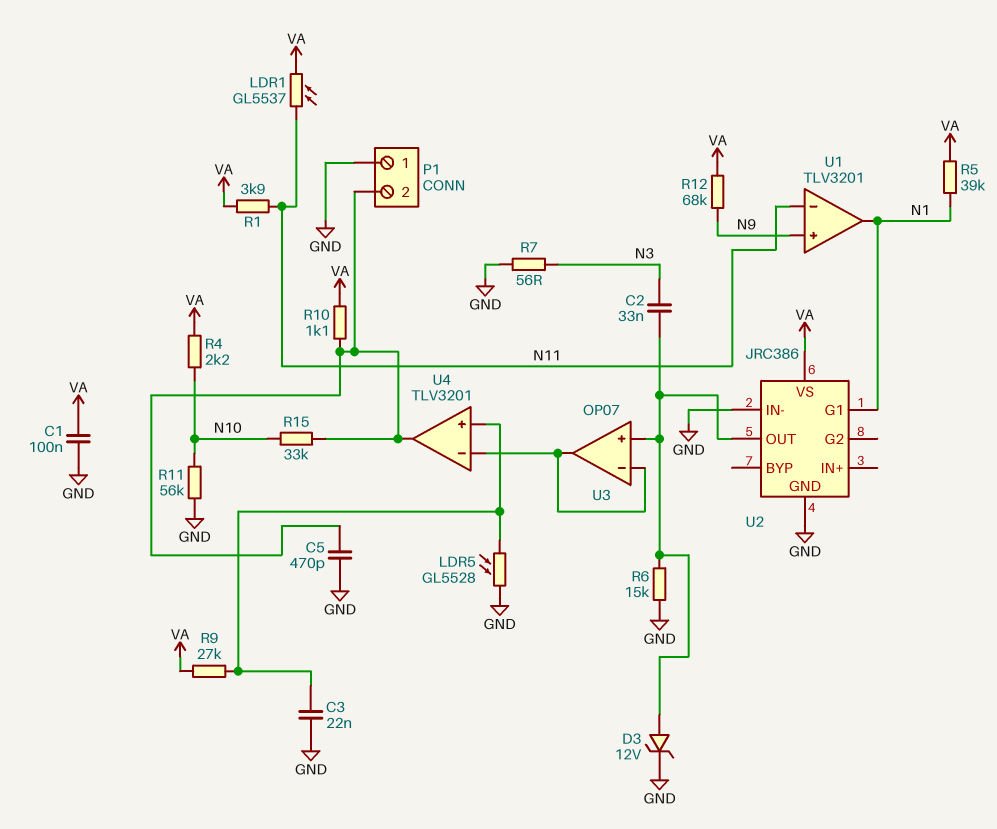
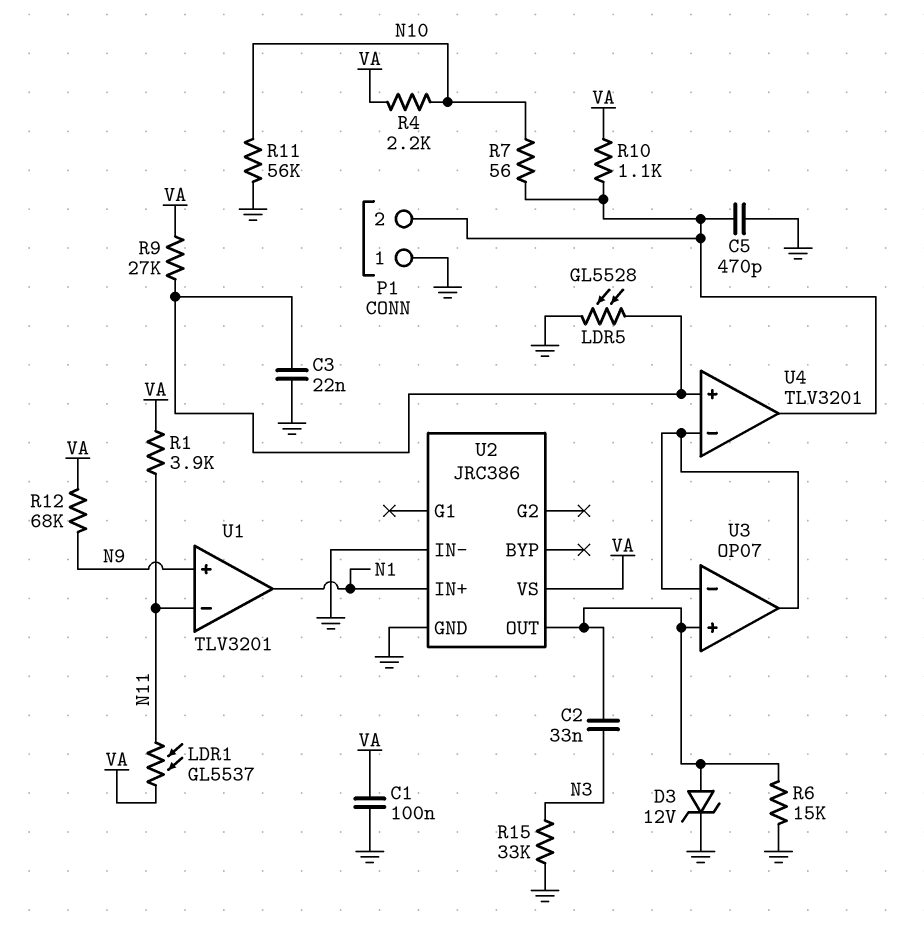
R5: 39k (N1, VA) -> none
R7: 56 (GND, N3) -> 56 (N10, P1/2)
R15: 33k (N10, P1/2) -> 33k (GND, N3)
U2 pin G1: N1 -> none
U2 pin IN+: none -> N1

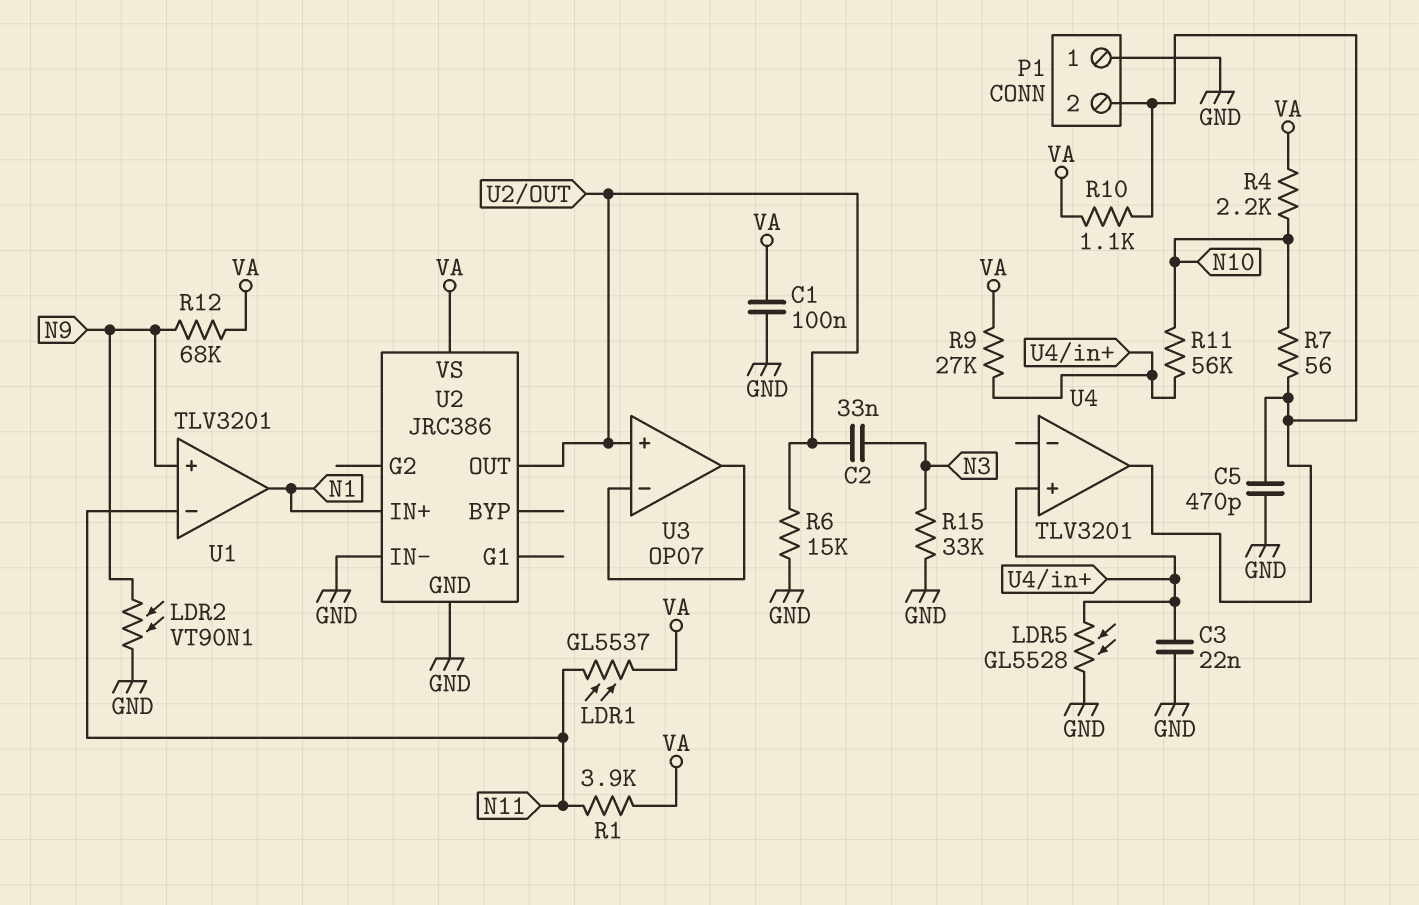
D3: zener 12V (A U2/OUT, K GND) -> none
LDR2: none -> VT90N1 (GND, N9)
R11: 56k (GND, N10) -> 56k (N10, U4/in+)
U4 pin in-: U3/in- -> none

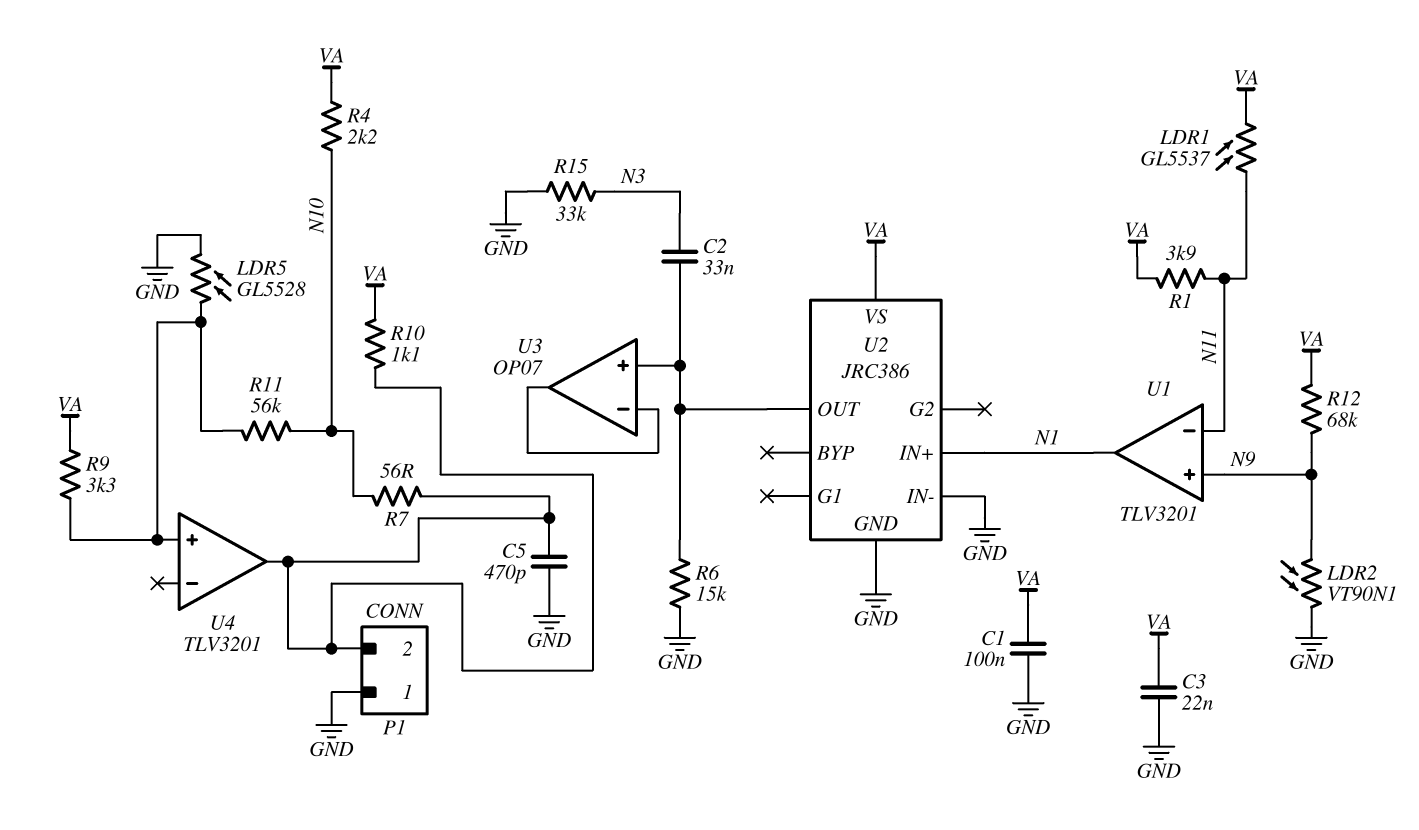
C3: 22nF (GND, U4/in+) -> 22nF (GND, VA)
R9: 27k (U4/in+, VA) -> 3.3k (U4/in+, VA)

